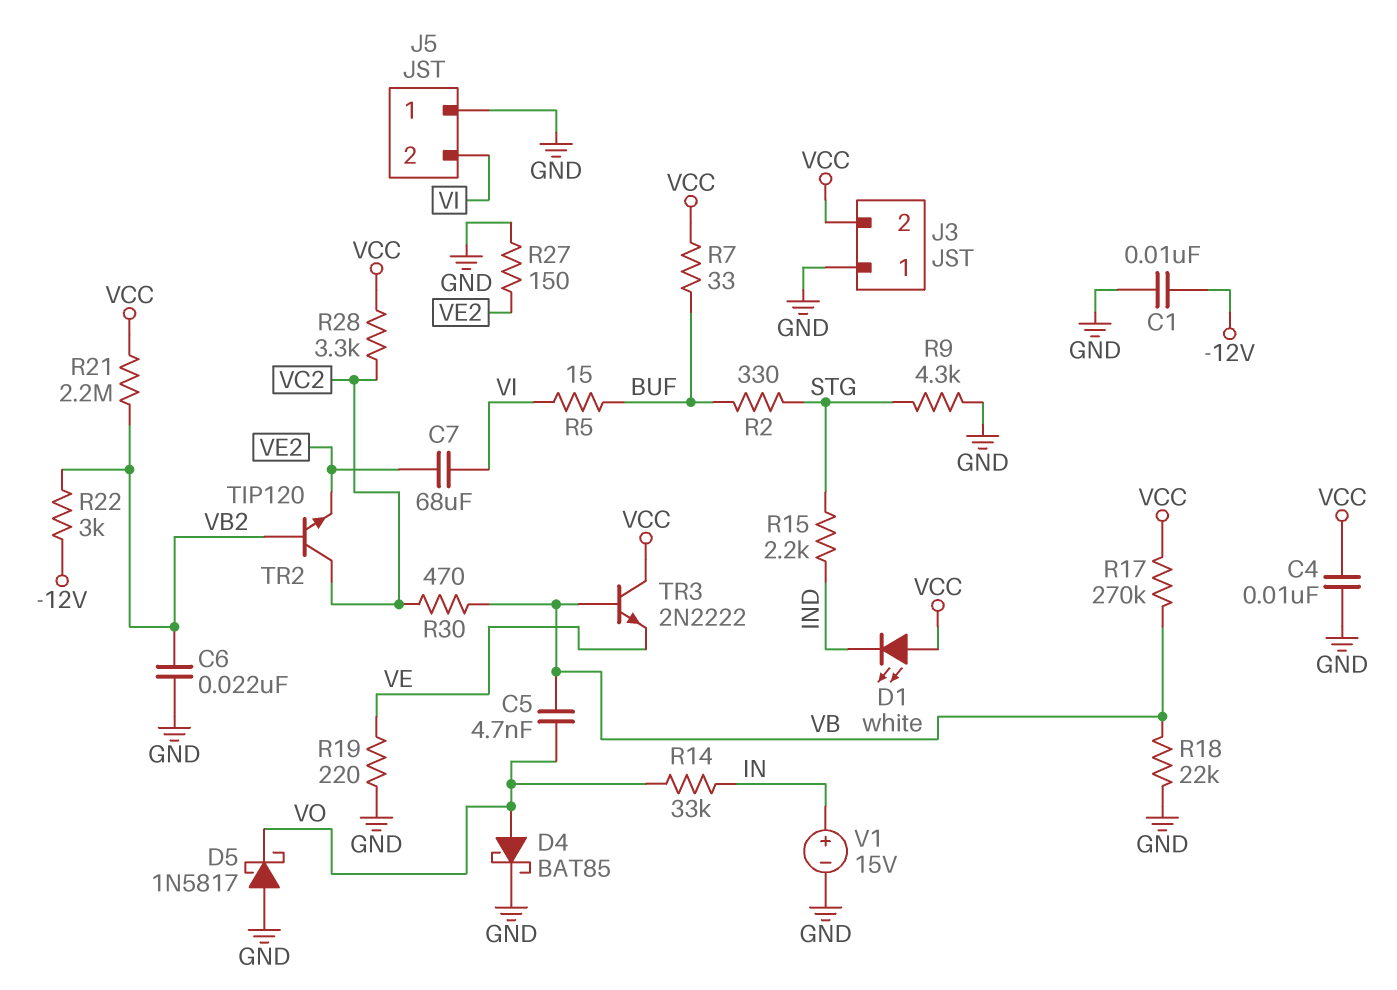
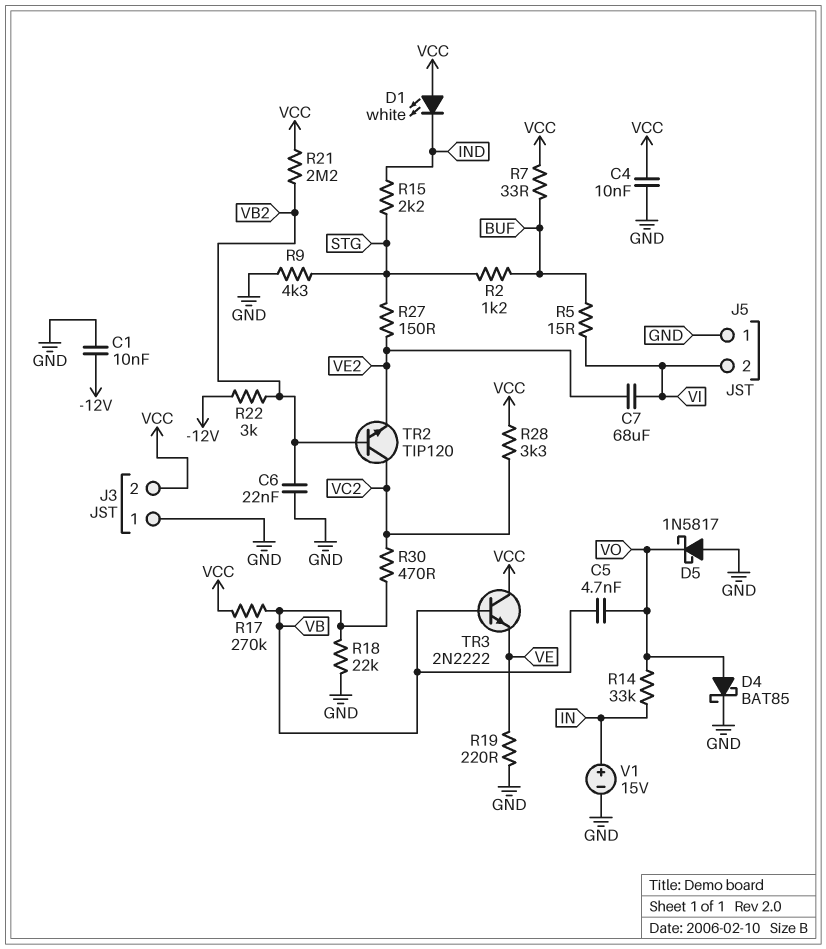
R2: 330 (BUF, STG) -> 1.2k (BUF, STG)
R27: 150 (GND, VE2) -> 150 (STG, VE2)

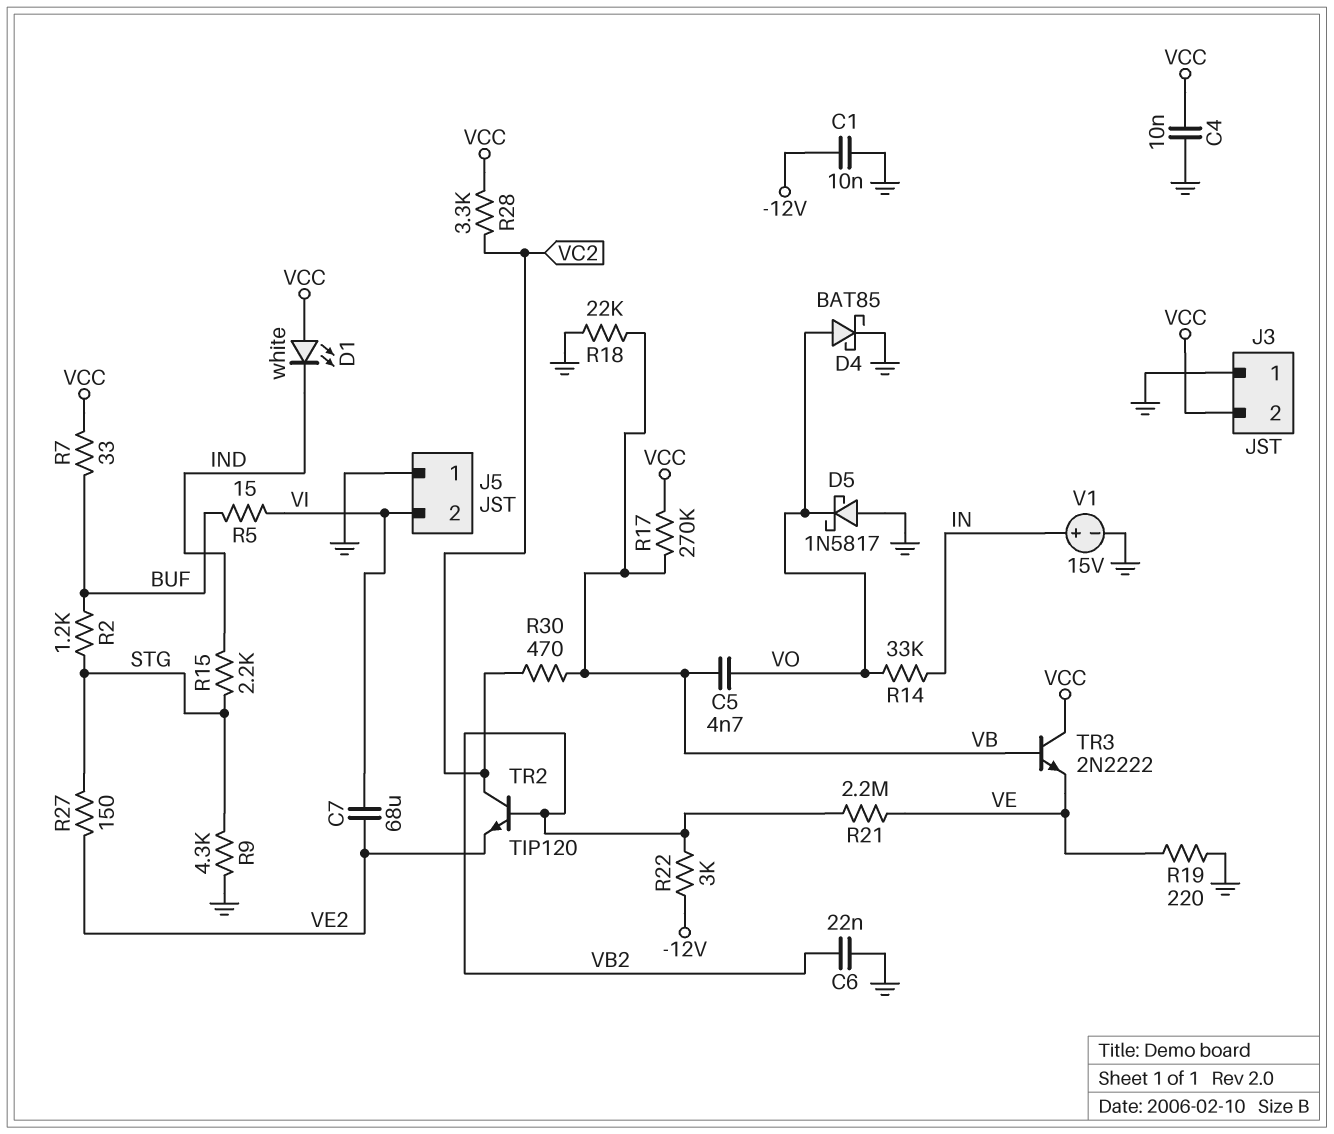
R21: 2.2M (VB2, VCC) -> 2.2M (VB2, VE)

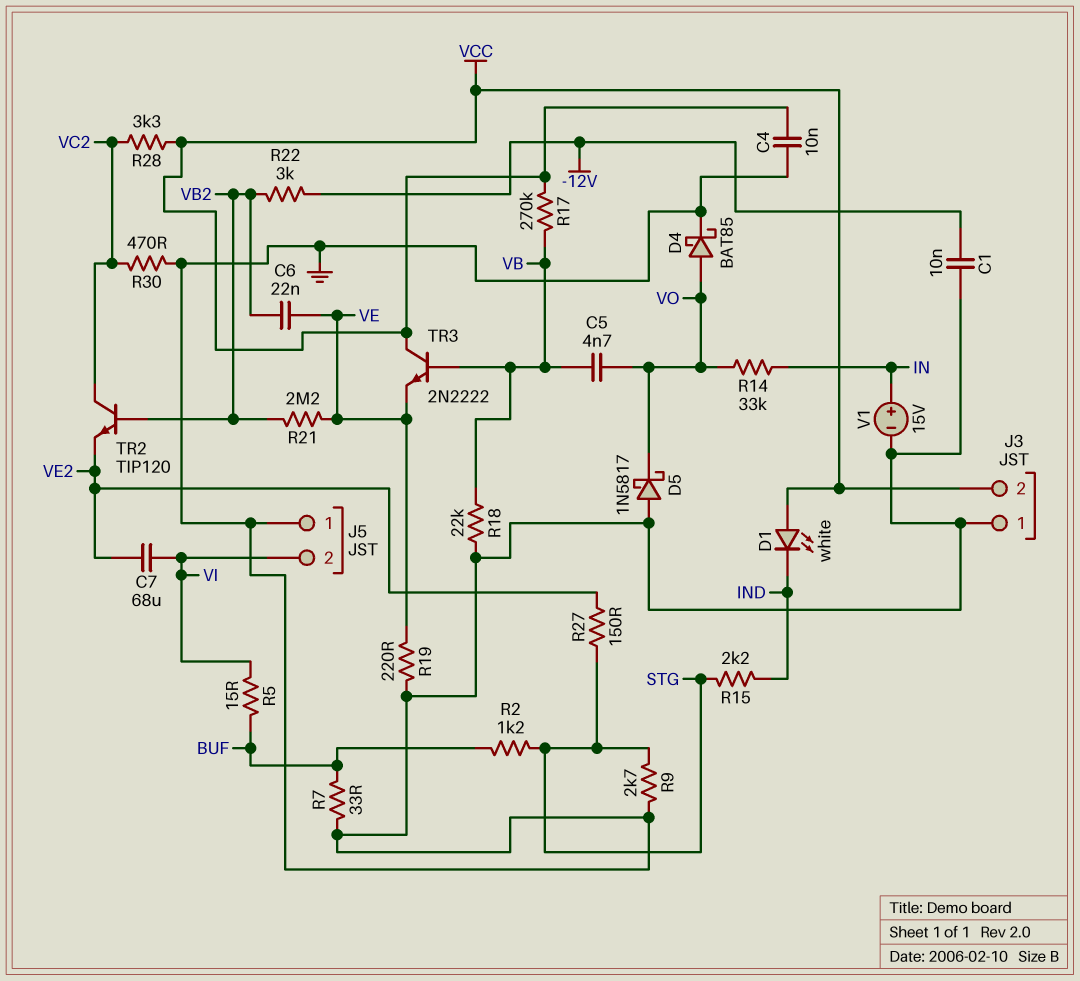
C6: 22nF (GND, VB2) -> 22nF (VB2, VE)
R7: 33 (BUF, VCC) -> 33 (BUF, GND)
R9: 4.3k (GND, STG) -> 2.7k (GND, STG)
R30: 470 (VB, VC2) -> 470 (GND, VC2)

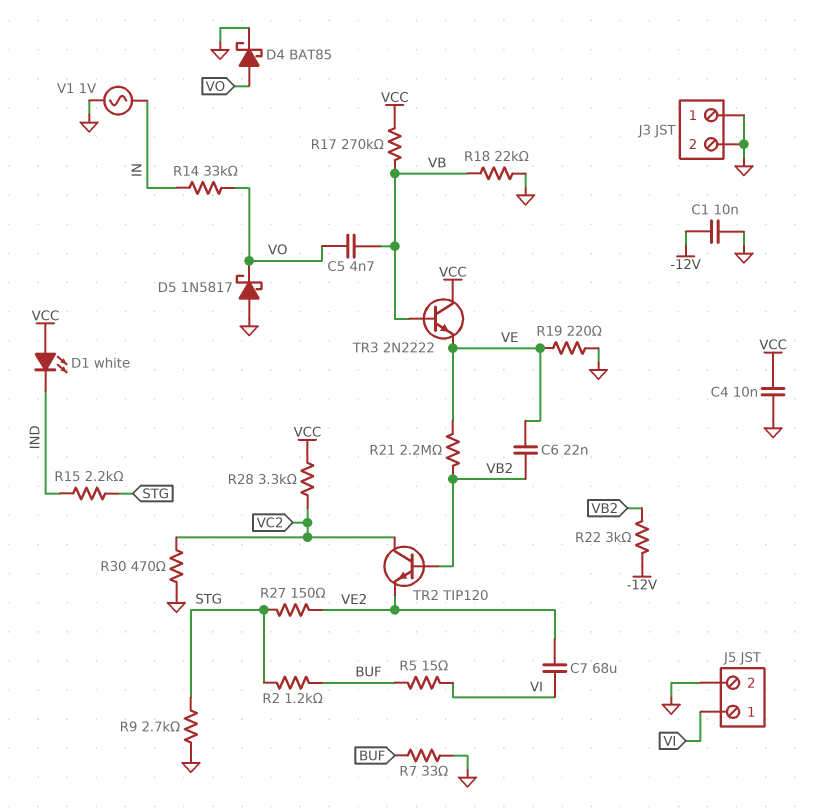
J3 pin 2: VCC -> GND
J5 pin 1: GND -> VI
J5 pin 2: VI -> GND
V1: 15V (plus IN, minus GND) -> AC 1V (GND, IN)

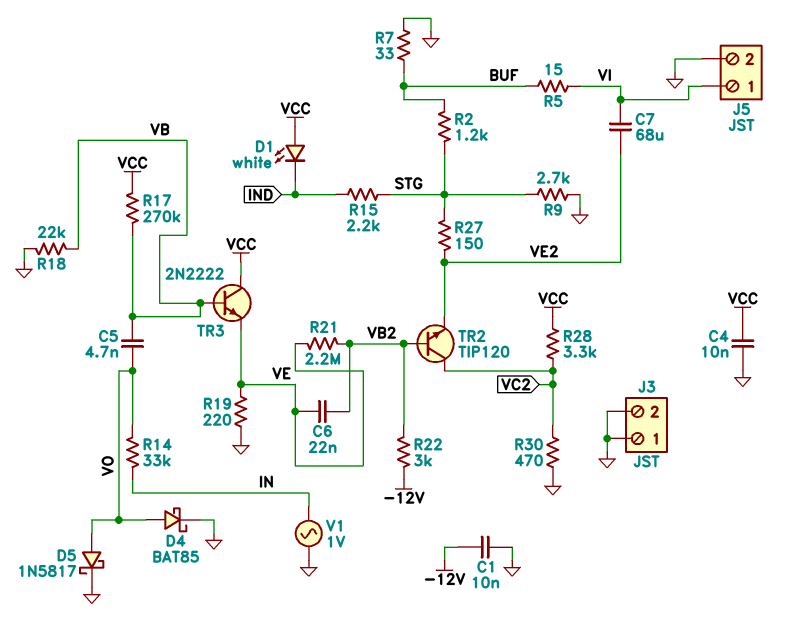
D5: schottky 1N5817 (A GND, K VO) -> schottky 1N5817 (A VO, K GND)

